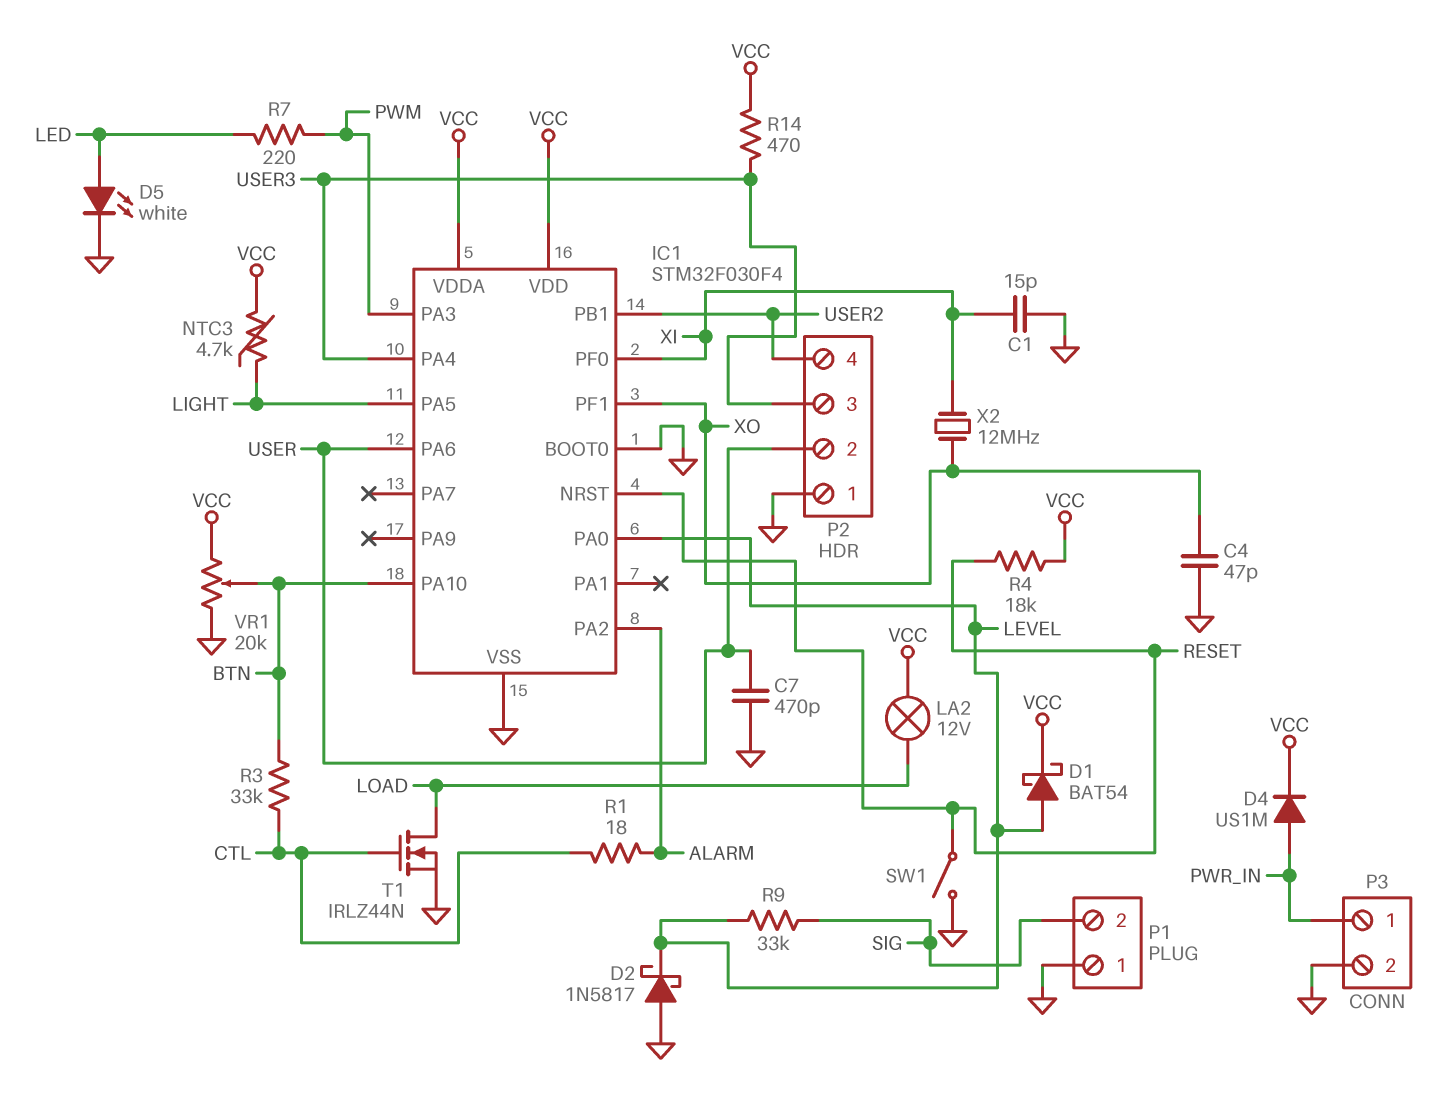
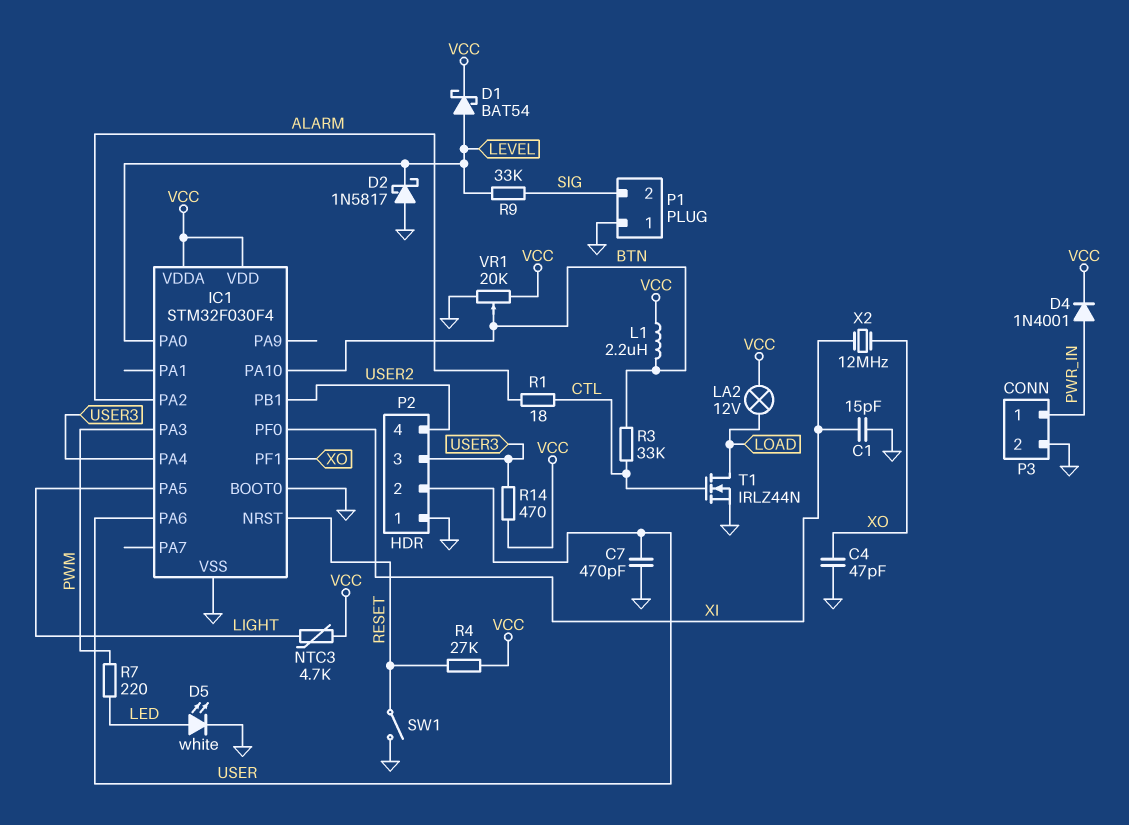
D4: diode US1M (A PWR_IN, K VCC) -> diode 1N4001 (A PWR_IN, K VCC)
L1: none -> 2.2uH (BTN, VCC)
R4: 18k (RESET, VCC) -> 27k (RESET, VCC)

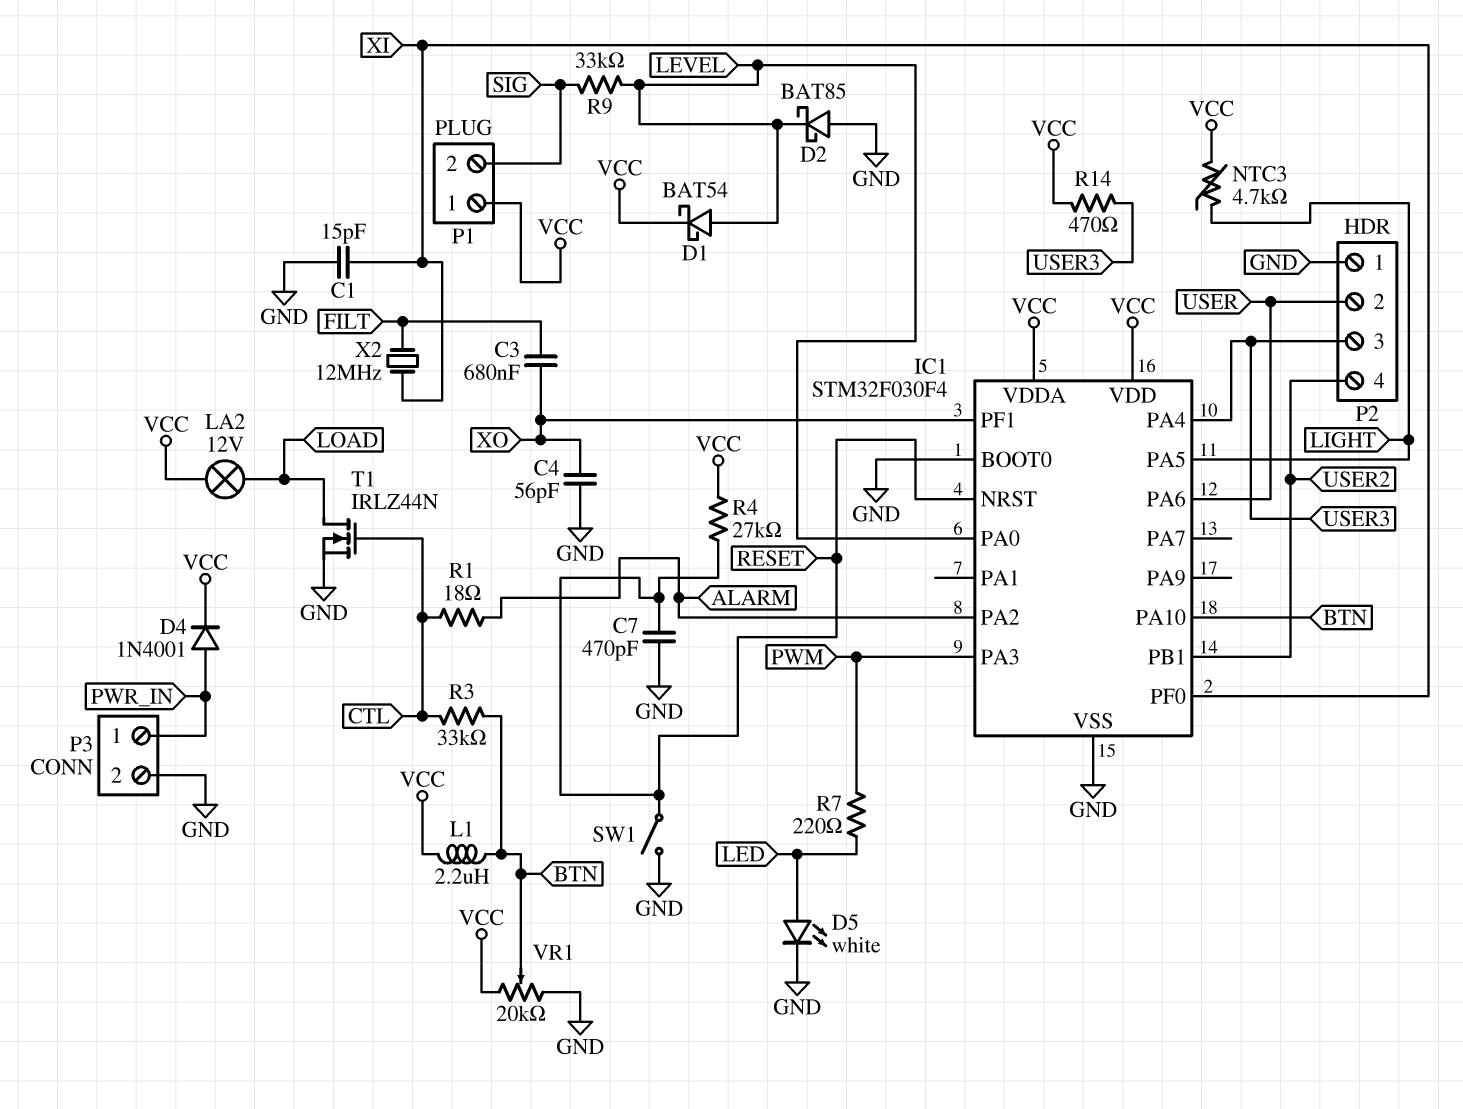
C3: none -> 680nF (FILT, XO)
C4: 47pF (GND, XO) -> 56pF (GND, XO)
C7: 470pF (GND, USER) -> 470pF (GND, RESET)
D2: schottky 1N5817 (A GND, K LEVEL) -> schottky BAT85 (A GND, K LEVEL)
P1 pin 1: GND -> VCC
X2: 12MHz (XI, XO) -> 12MHz (FILT, XI)

